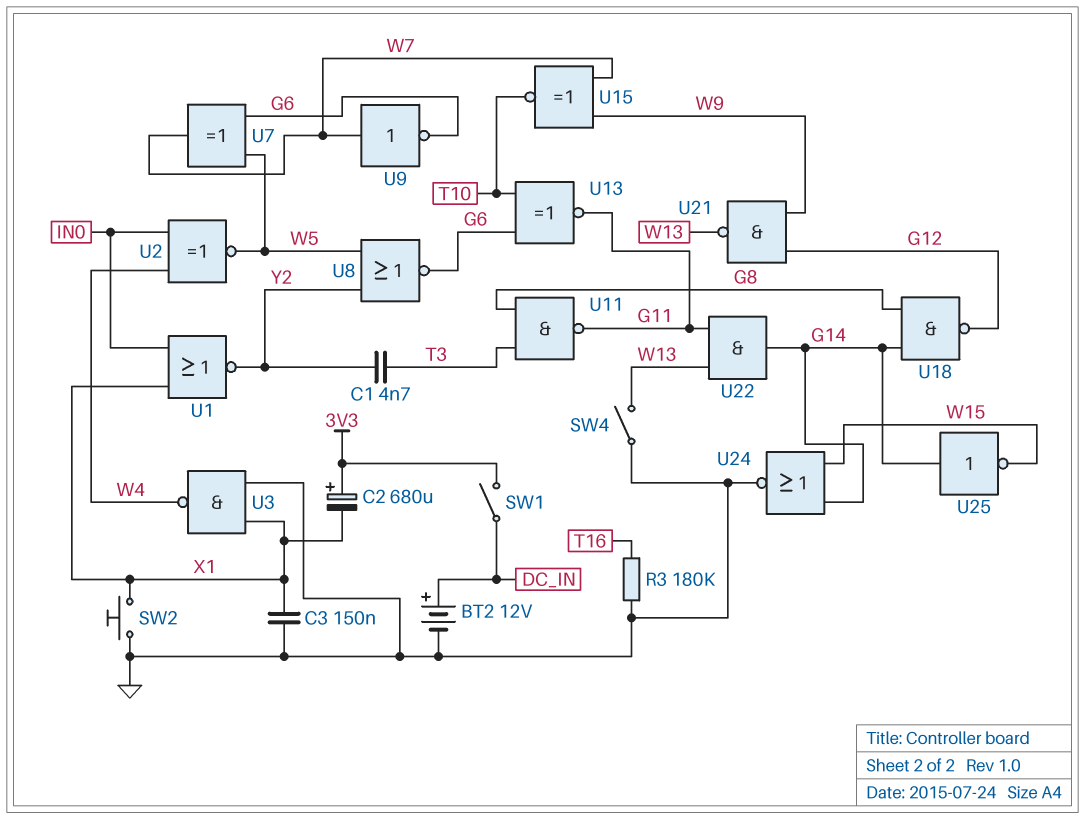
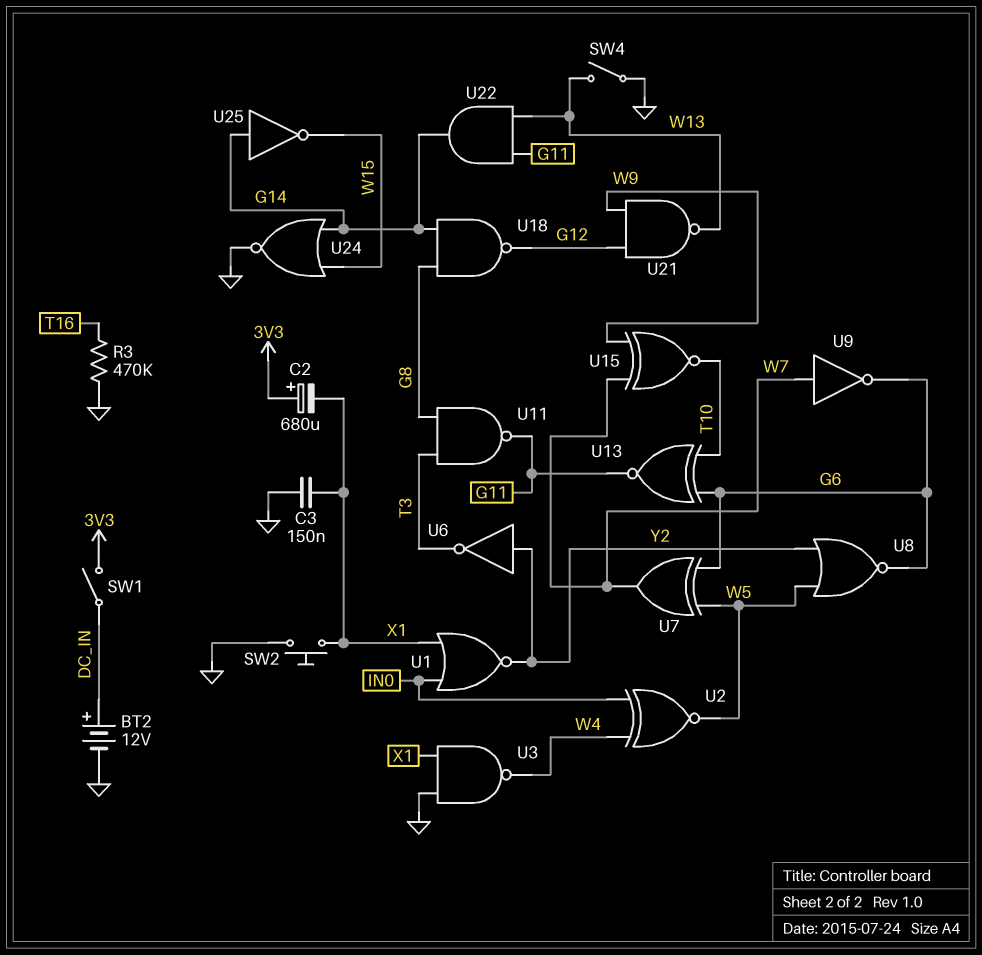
C1: 4.7nF (T3, Y2) -> none
R3: 180k (GND, T16) -> 470k (GND, T16)
U6: none -> NOT (in Y2, out T3)

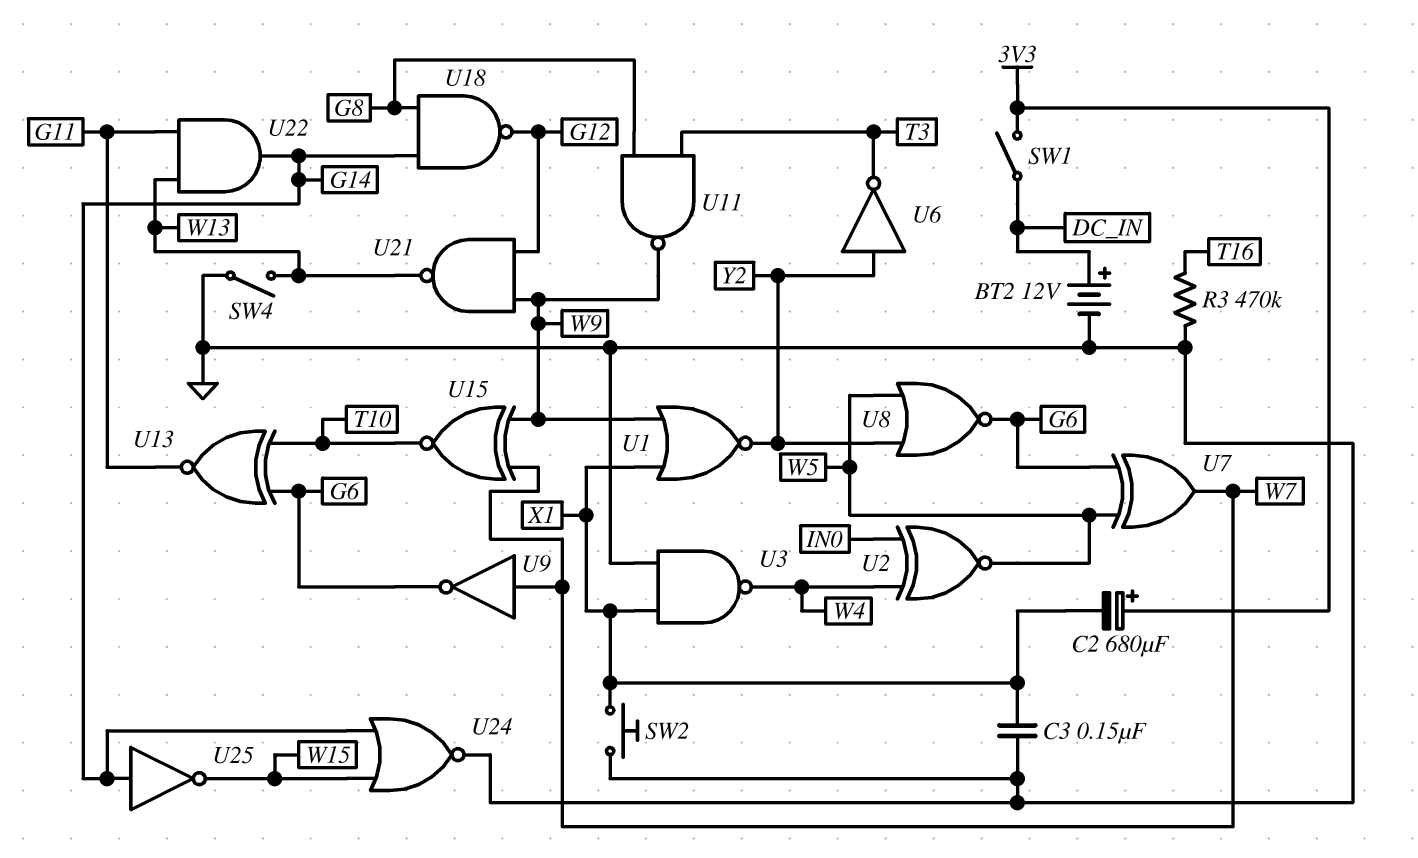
U1: NOR (in IN0, in X1, out Y2) -> NOR (in W9, in X1, out Y2)
U11: NAND (in G8, in T3, out G11) -> NAND (in G8, in T3, out W9)

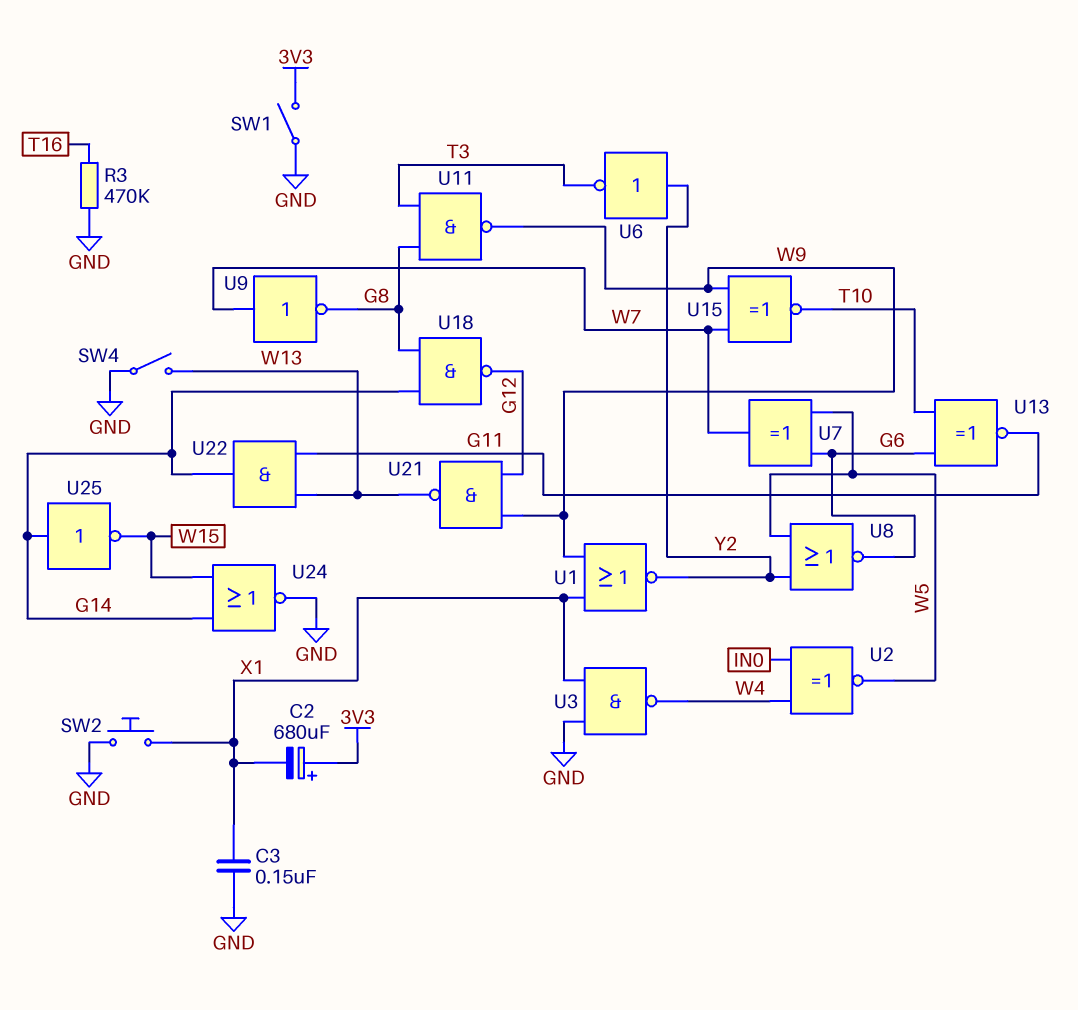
BT2: 12V (plus DC_IN, minus GND) -> none
SW1: switch (3V3, DC_IN) -> switch (3V3, GND)
U9: NOT (in W7, out G6) -> NOT (in W7, out G8)

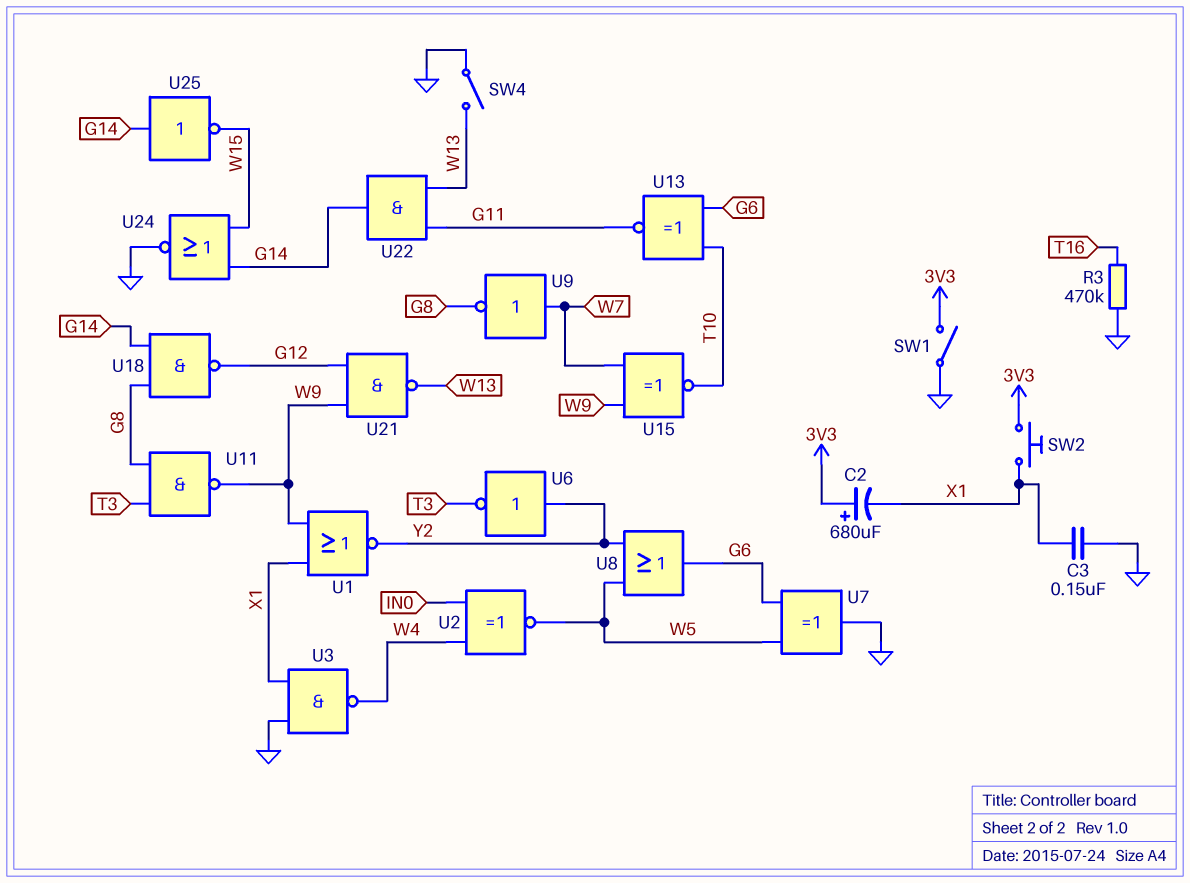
SW2: button (GND, X1) -> button (3V3, X1)
U7: XOR (in G6, in W5, out W7) -> XOR (in G6, in W5, out GND)
U8: NOR (in W5, in Y2, out G6) -> OR (in W5, in Y2, out G6)

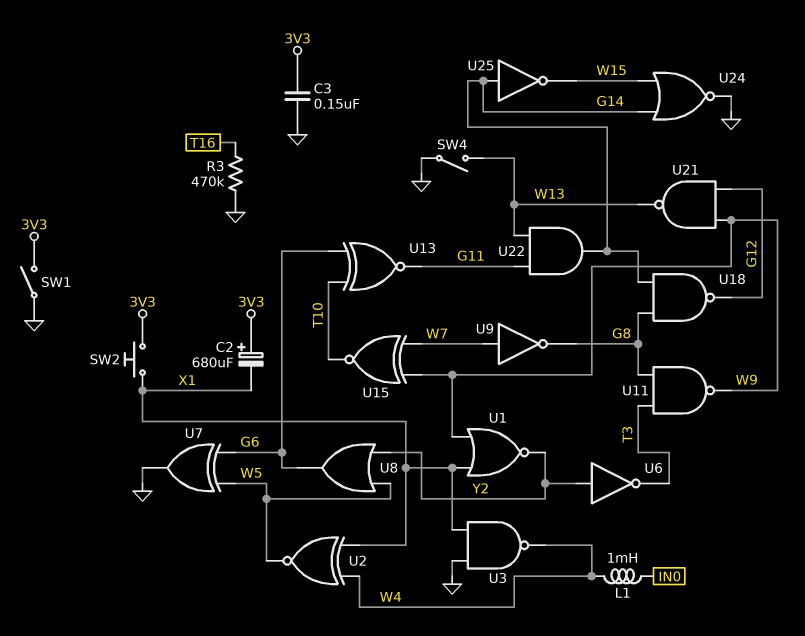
C3: 150nF (GND, X1) -> 150nF (3V3, GND)
L1: none -> 1mH (IN0, W4)
U2: XNOR (in IN0, in W4, out W5) -> XNOR (in W4, in X1, out W5)

